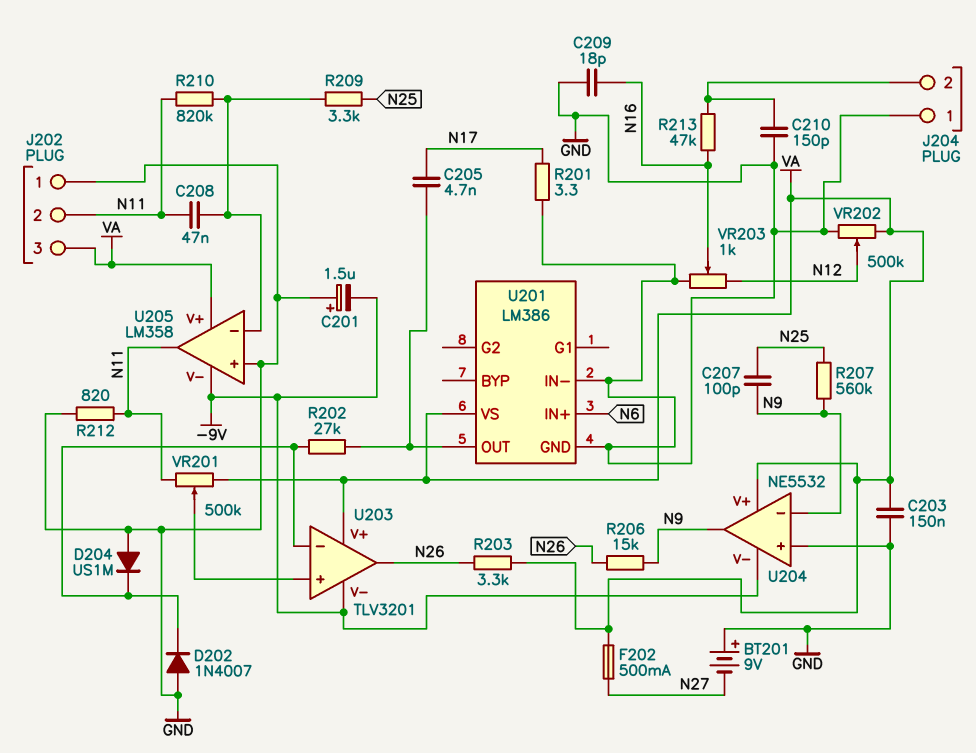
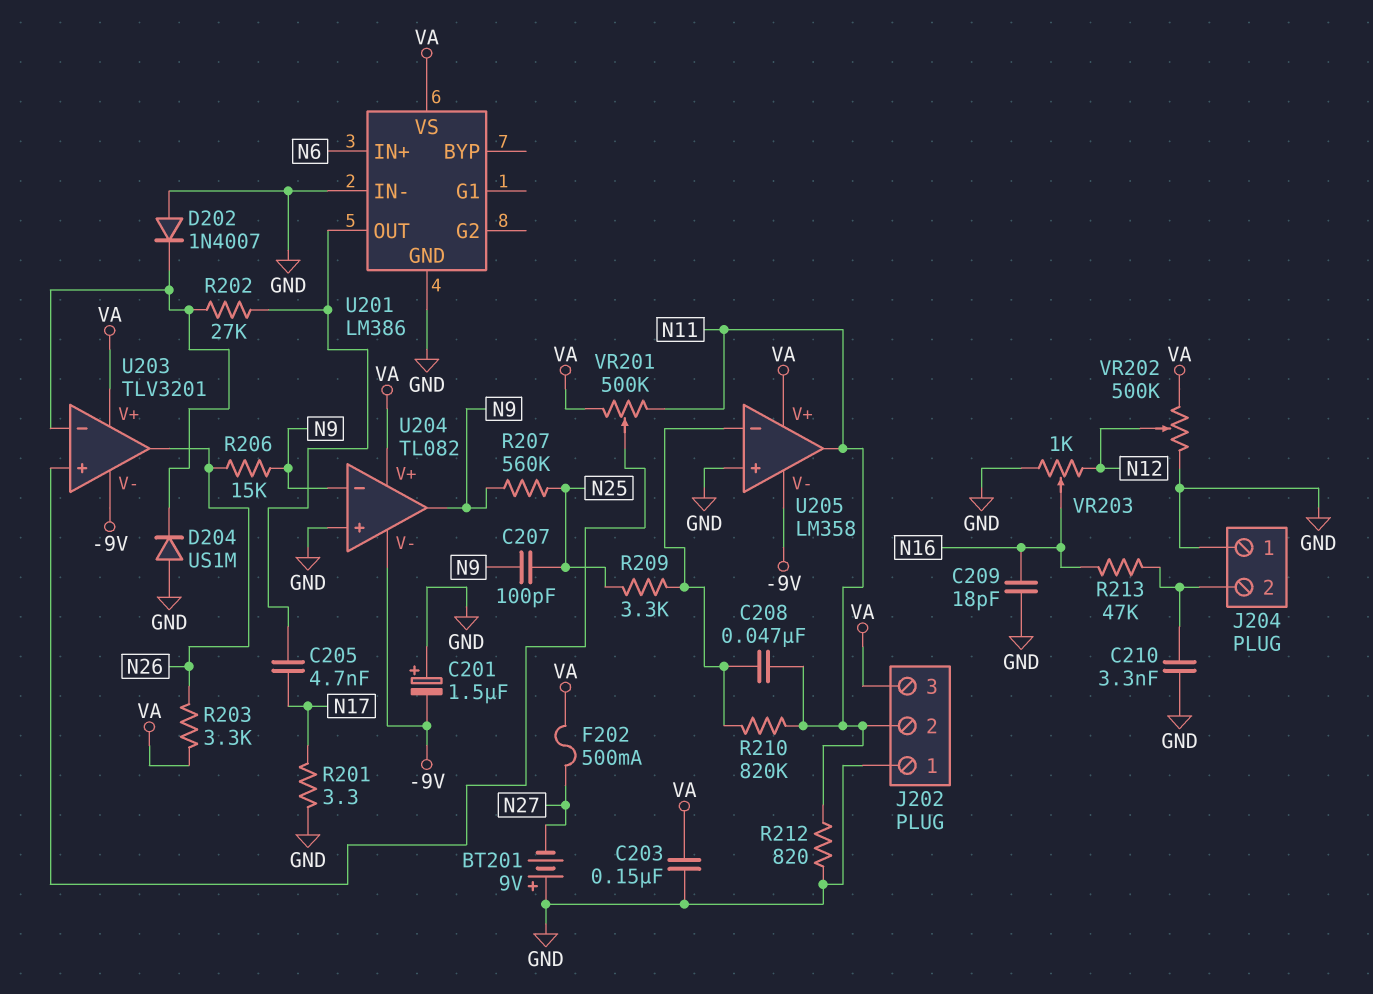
C210: 150pF (GND, J204/2) -> 3.3nF (GND, J204/2)
U204: NE5532 -> TL082

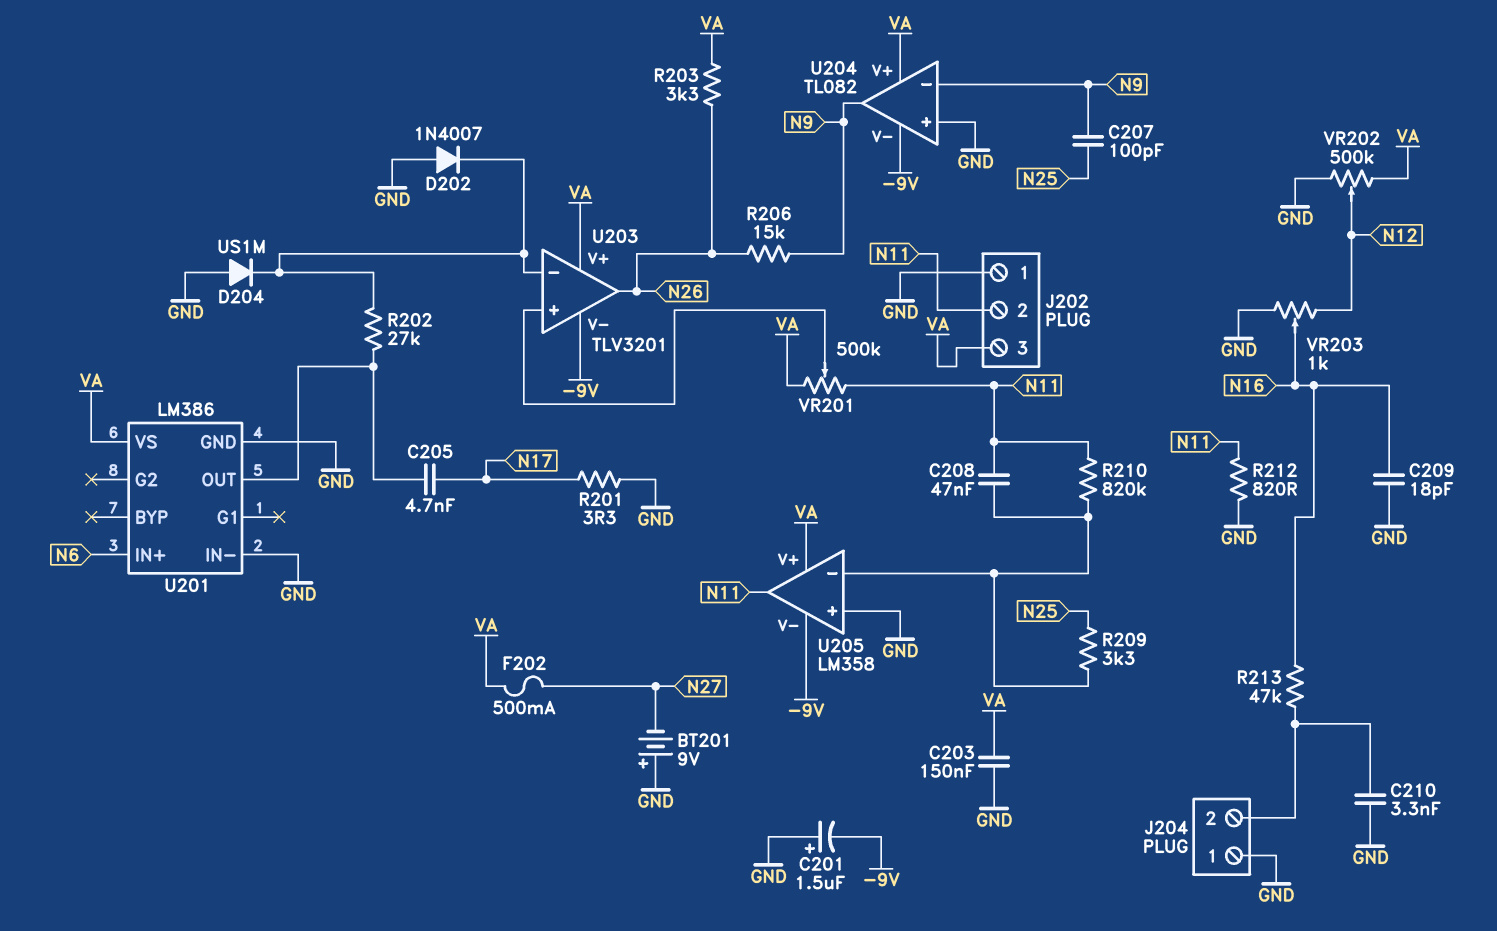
R207: 560k (N9, N25) -> none

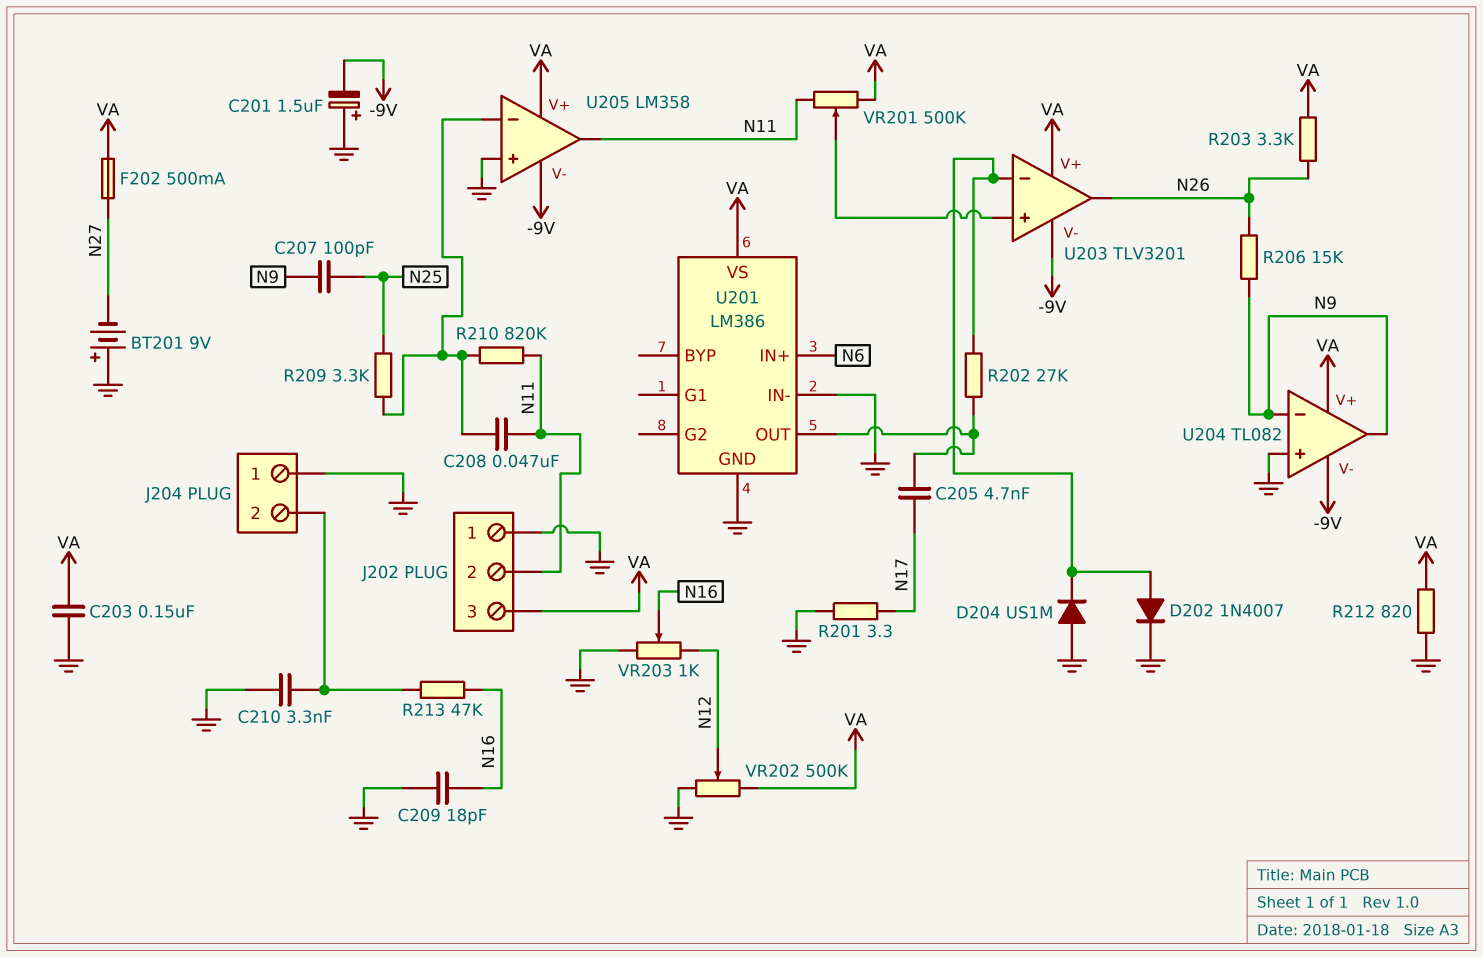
D202: diode 1N4007 (A GND, K U203/in-) -> diode 1N4007 (A U203/in-, K GND)
R212: 820 (GND, N11) -> 820 (GND, VA)

